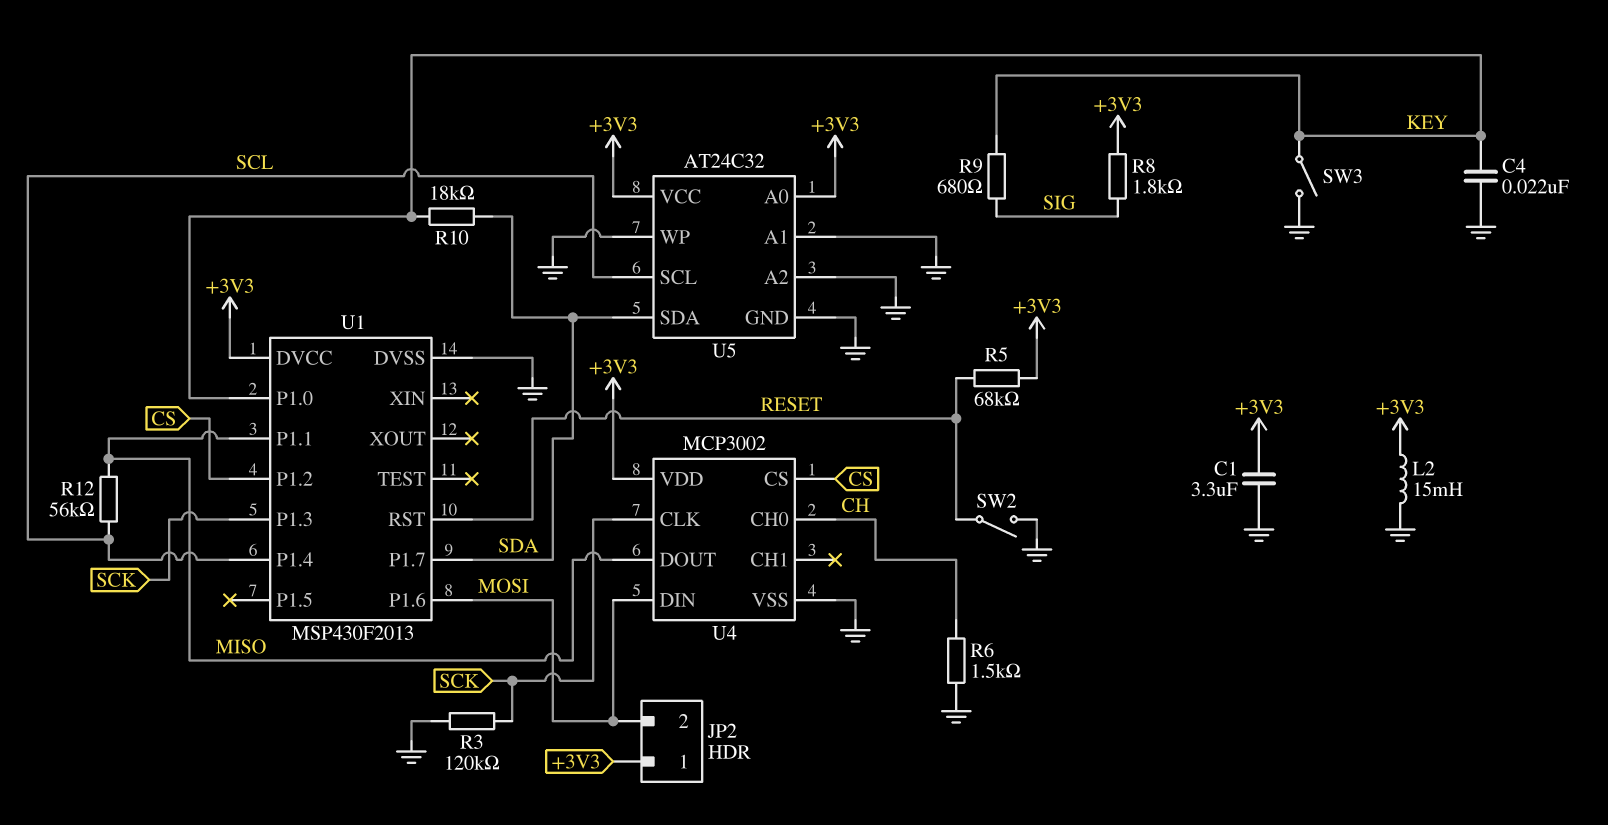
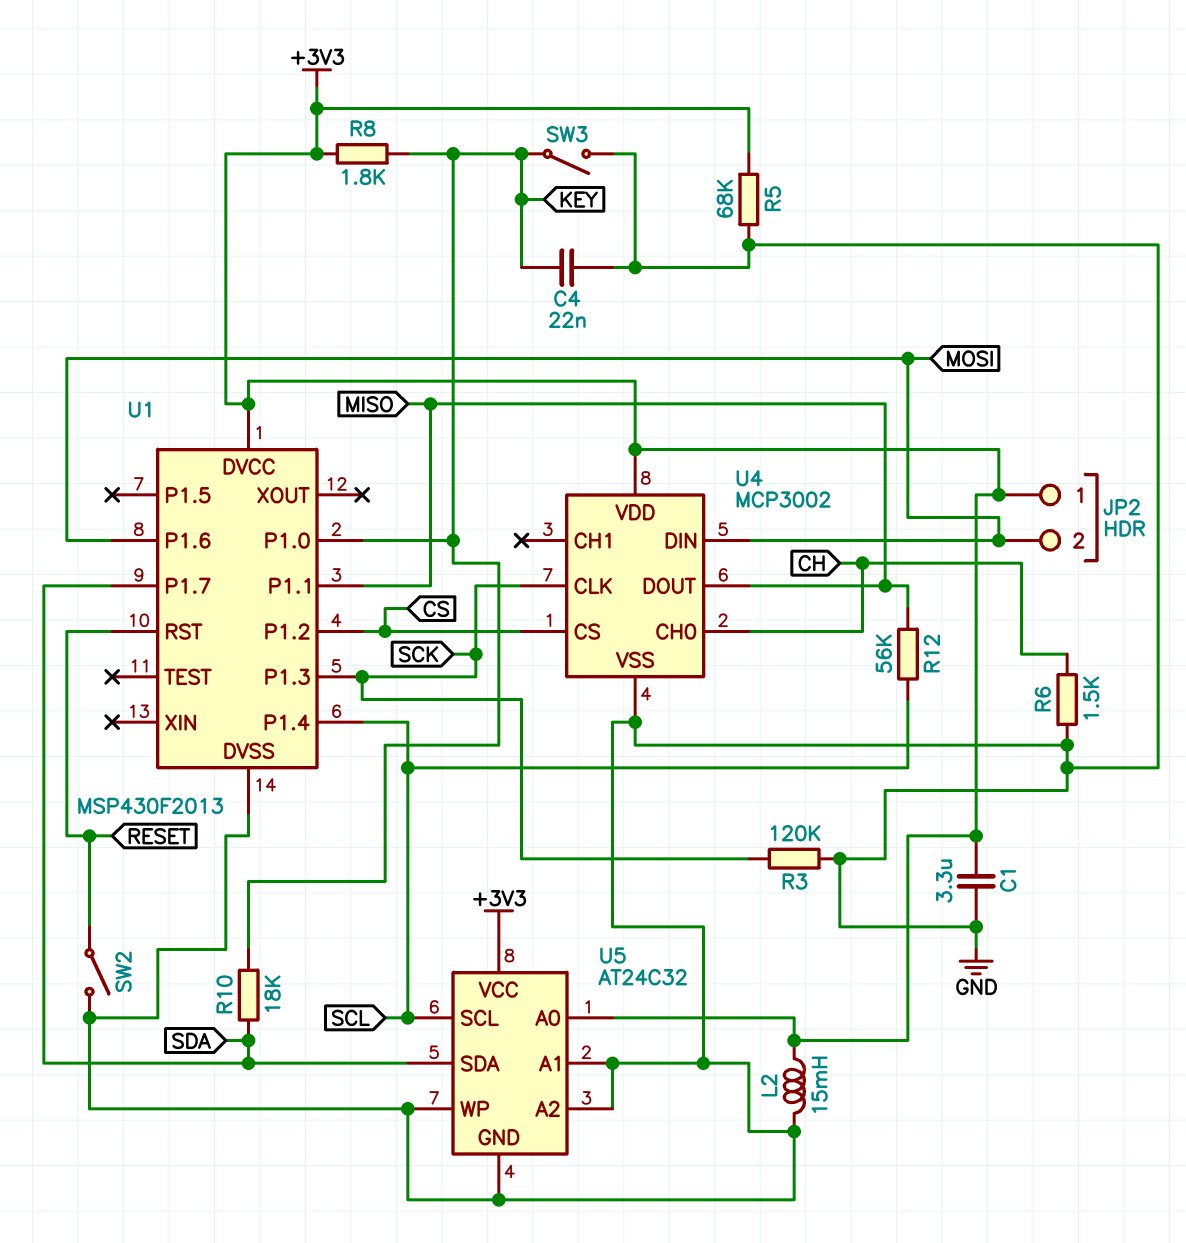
R5: 68k (+3V3, RESET) -> 68k (+3V3, GND)
R8: 1.8k (+3V3, SIG) -> 1.8k (+3V3, KEY)
R9: 680 (KEY, SIG) -> none

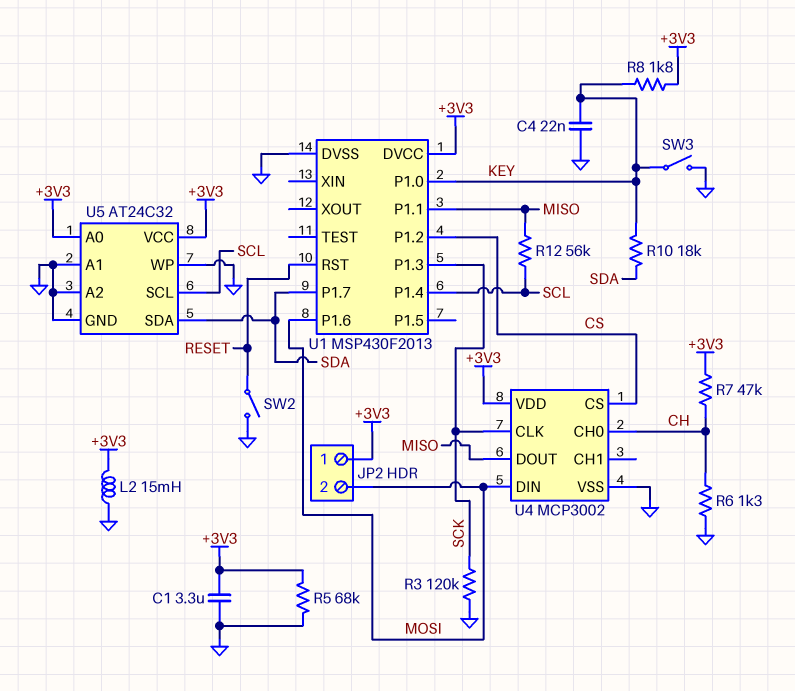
R6: 1.5k (CH, GND) -> 1.3k (CH, GND)
R7: none -> 47k (+3V3, CH)

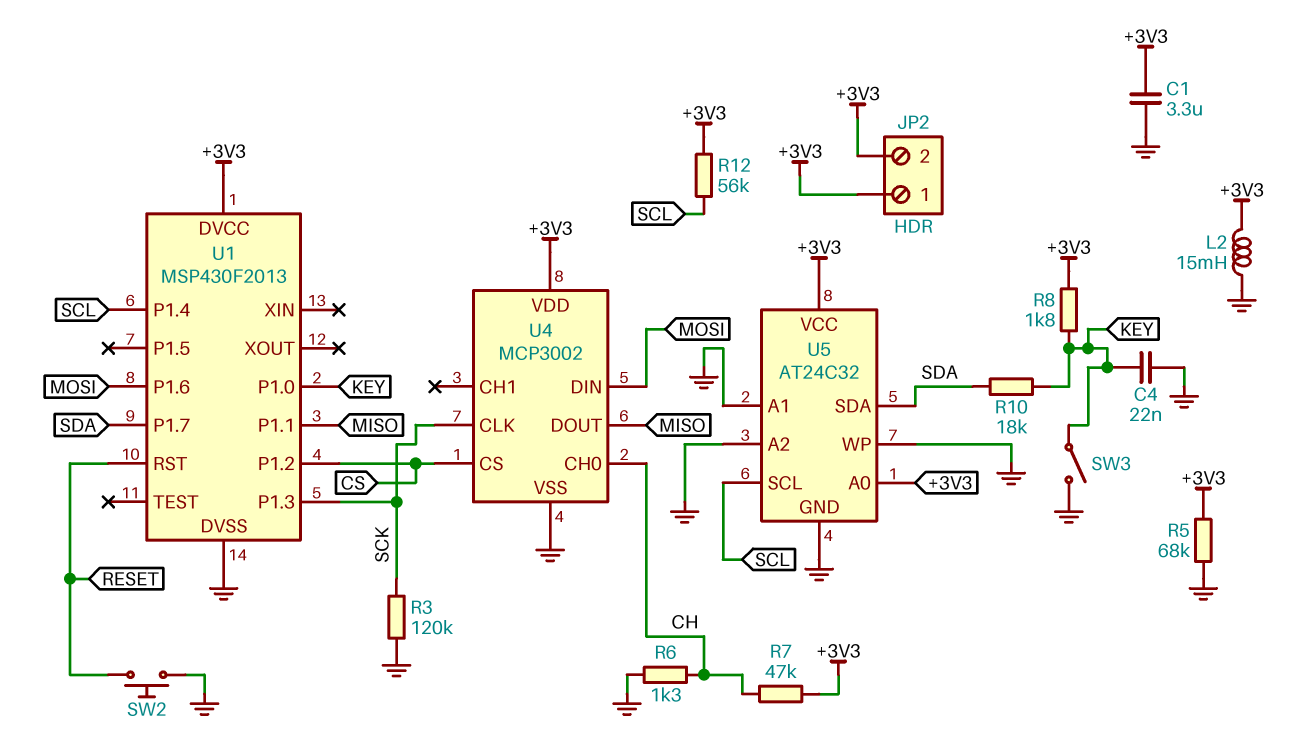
JP2 pin 2: MOSI -> +3V3
R12: 56k (MISO, SCL) -> 56k (+3V3, SCL)
SW2: switch (GND, RESET) -> button (GND, RESET)

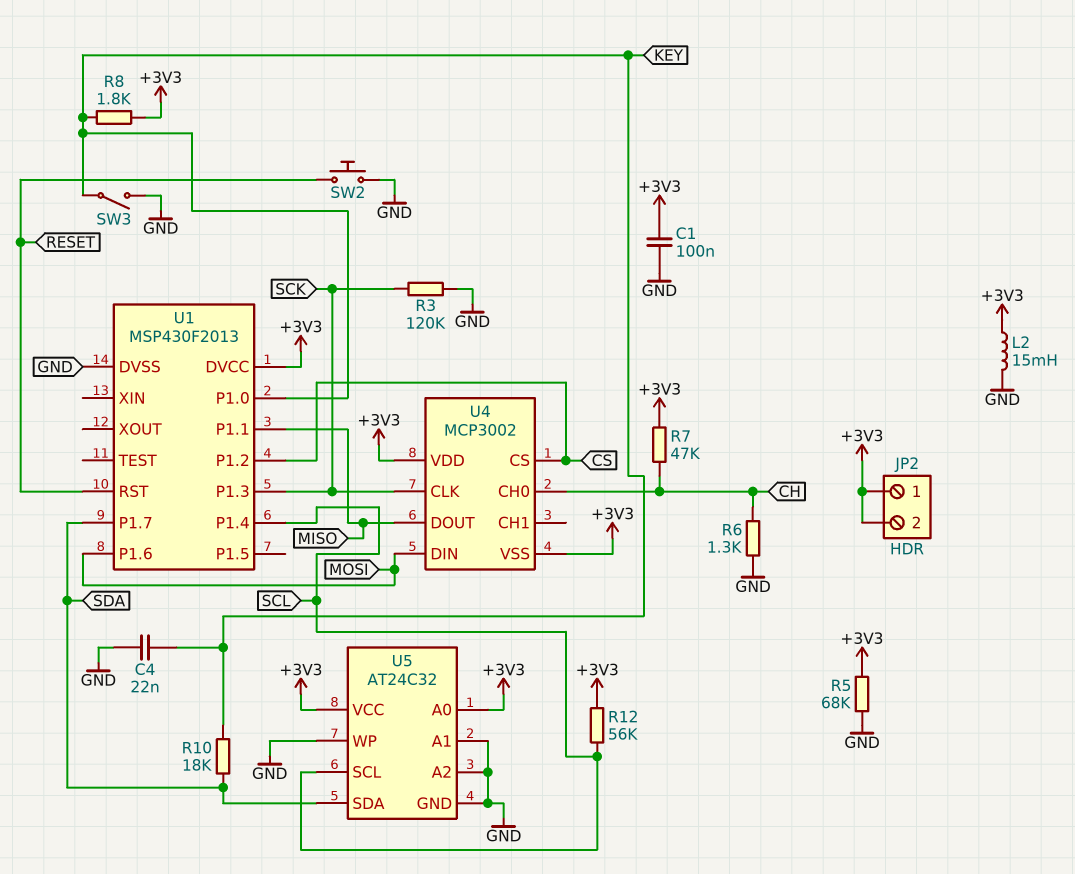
C1: 3.3uF (+3V3, GND) -> 100nF (+3V3, GND)
U4 pin VSS: GND -> +3V3

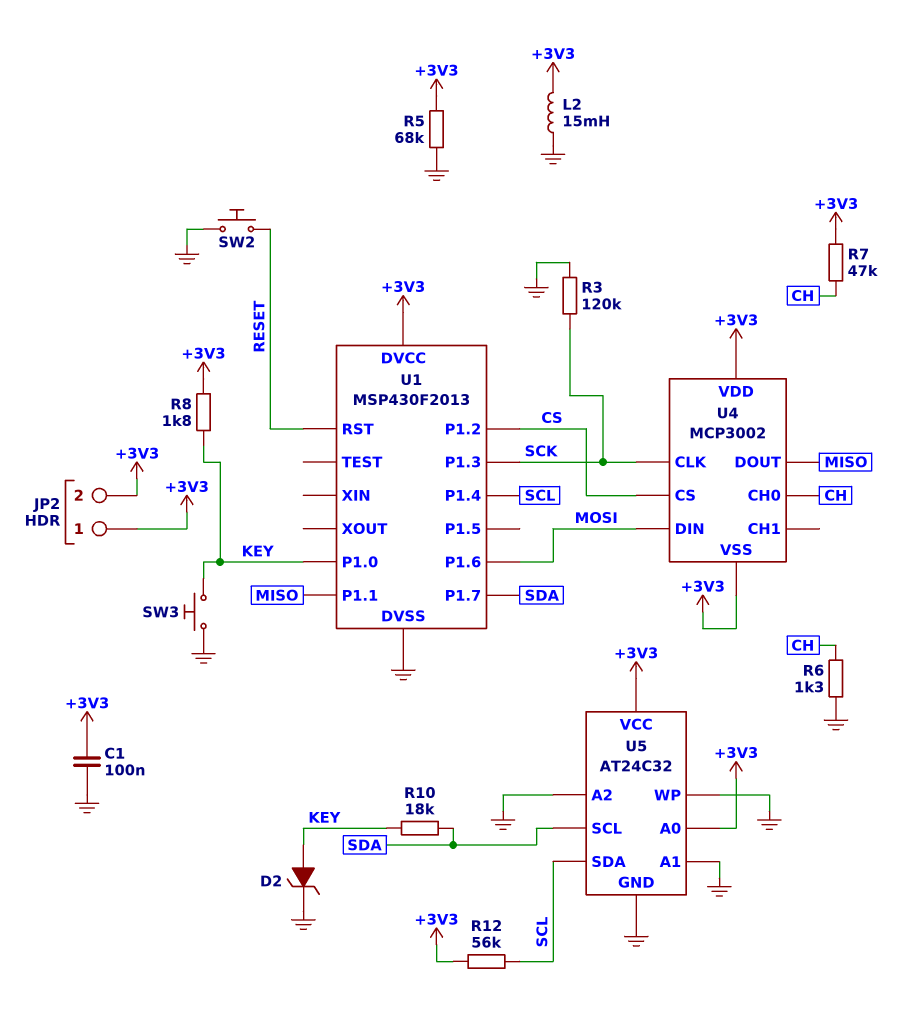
C4: 22nF (GND, KEY) -> none
D2: none -> zener (A KEY, K GND)
SW3: switch (GND, KEY) -> button (GND, KEY)
U5 pin SCL: SCL -> SDA
U5 pin SDA: SDA -> SCL

